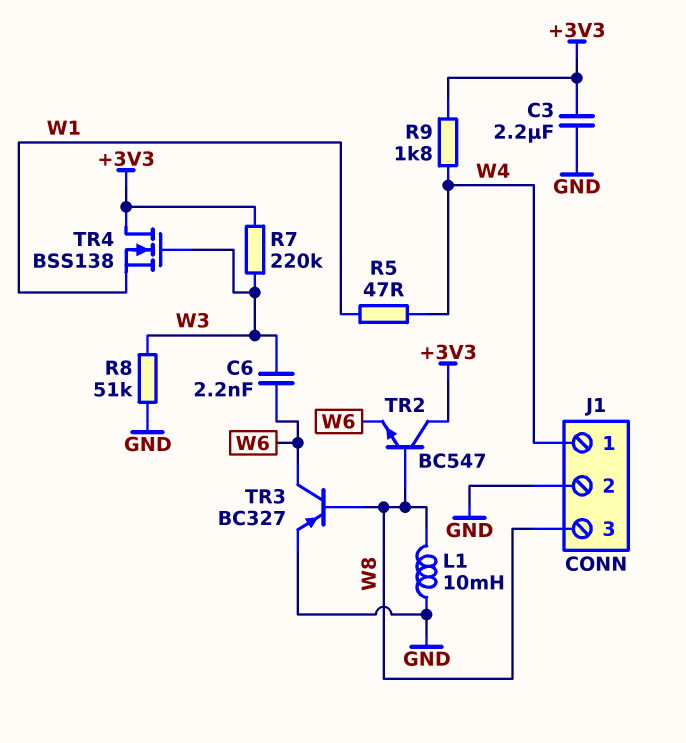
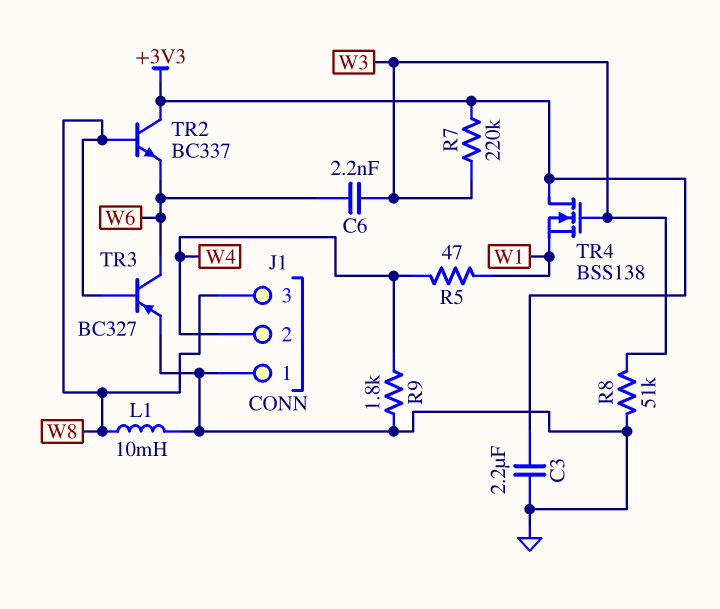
J1 pin 1: W4 -> GND
J1 pin 2: GND -> W4
R9: 1.8k (+3V3, W4) -> 1.8k (GND, W4)
TR2: NPN BC547 (B W8, C +3V3, E W6) -> NPN BC337 (B W8, C +3V3, E W6)

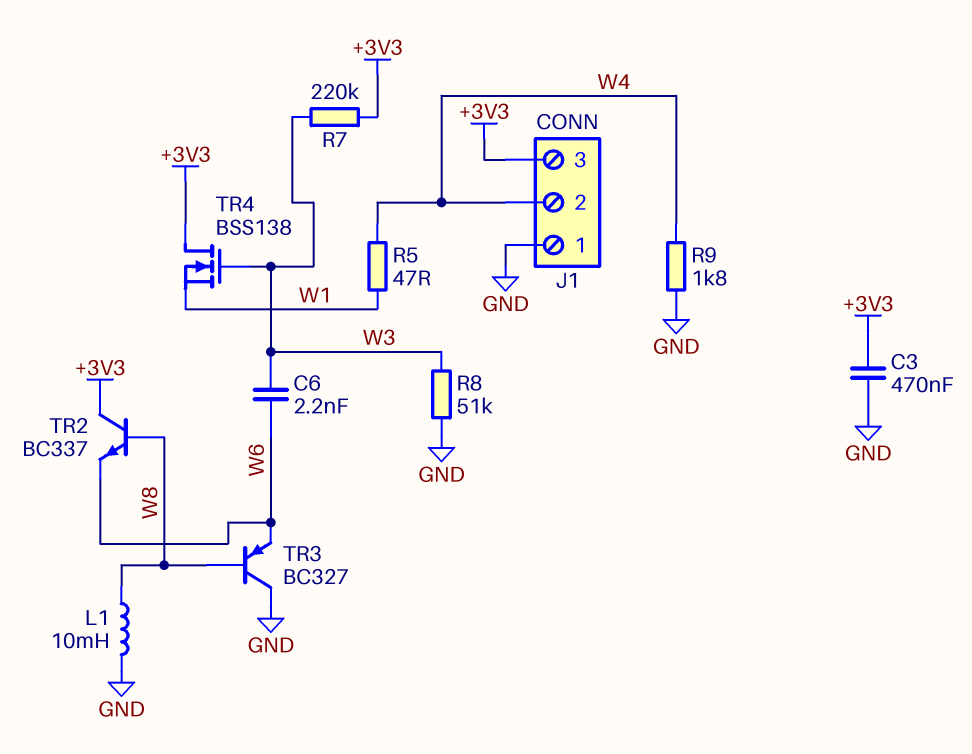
C3: 2.2uF (+3V3, GND) -> 470nF (+3V3, GND)
J1 pin 3: W8 -> +3V3
TR3: PNP BC327 (B W8, C W6, E GND) -> PNP BC327 (B W8, C GND, E W6)

